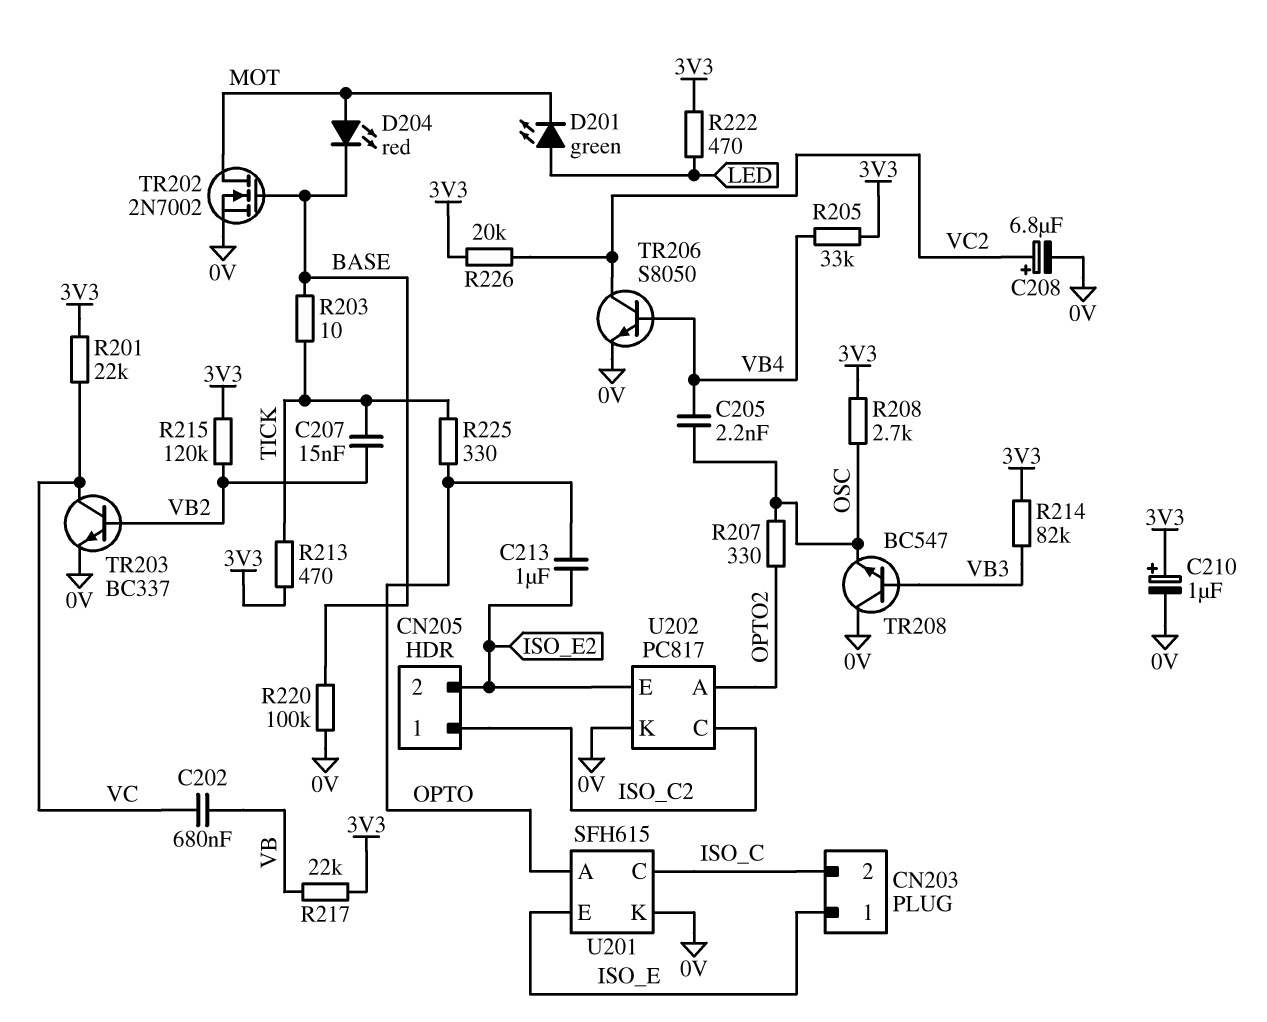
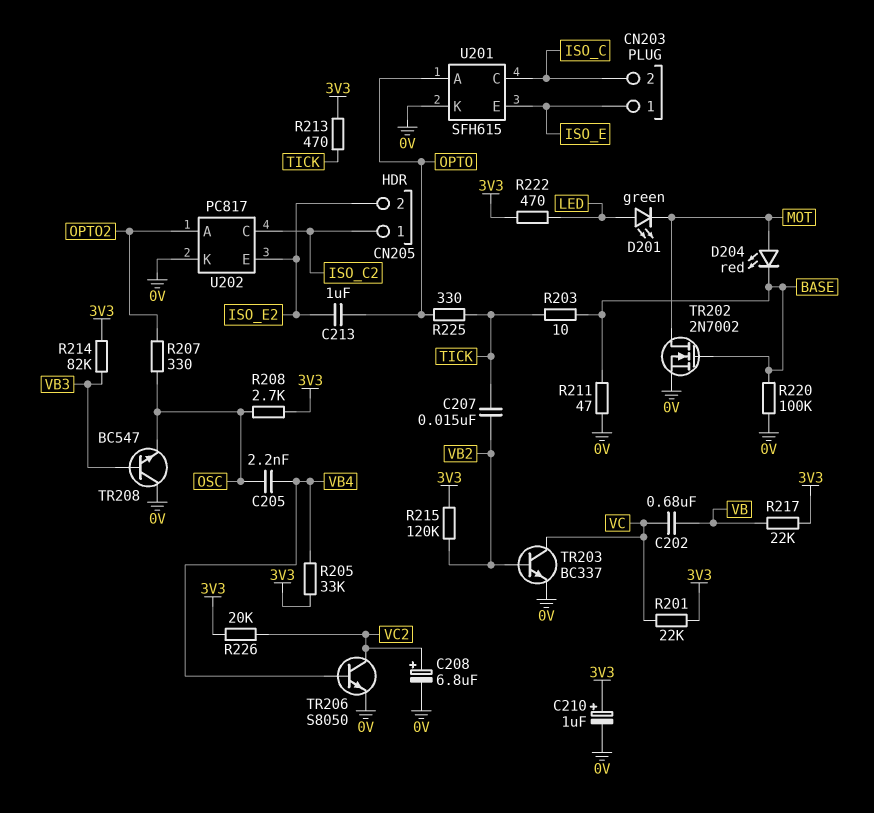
R211: none -> 47 (0V, BASE)

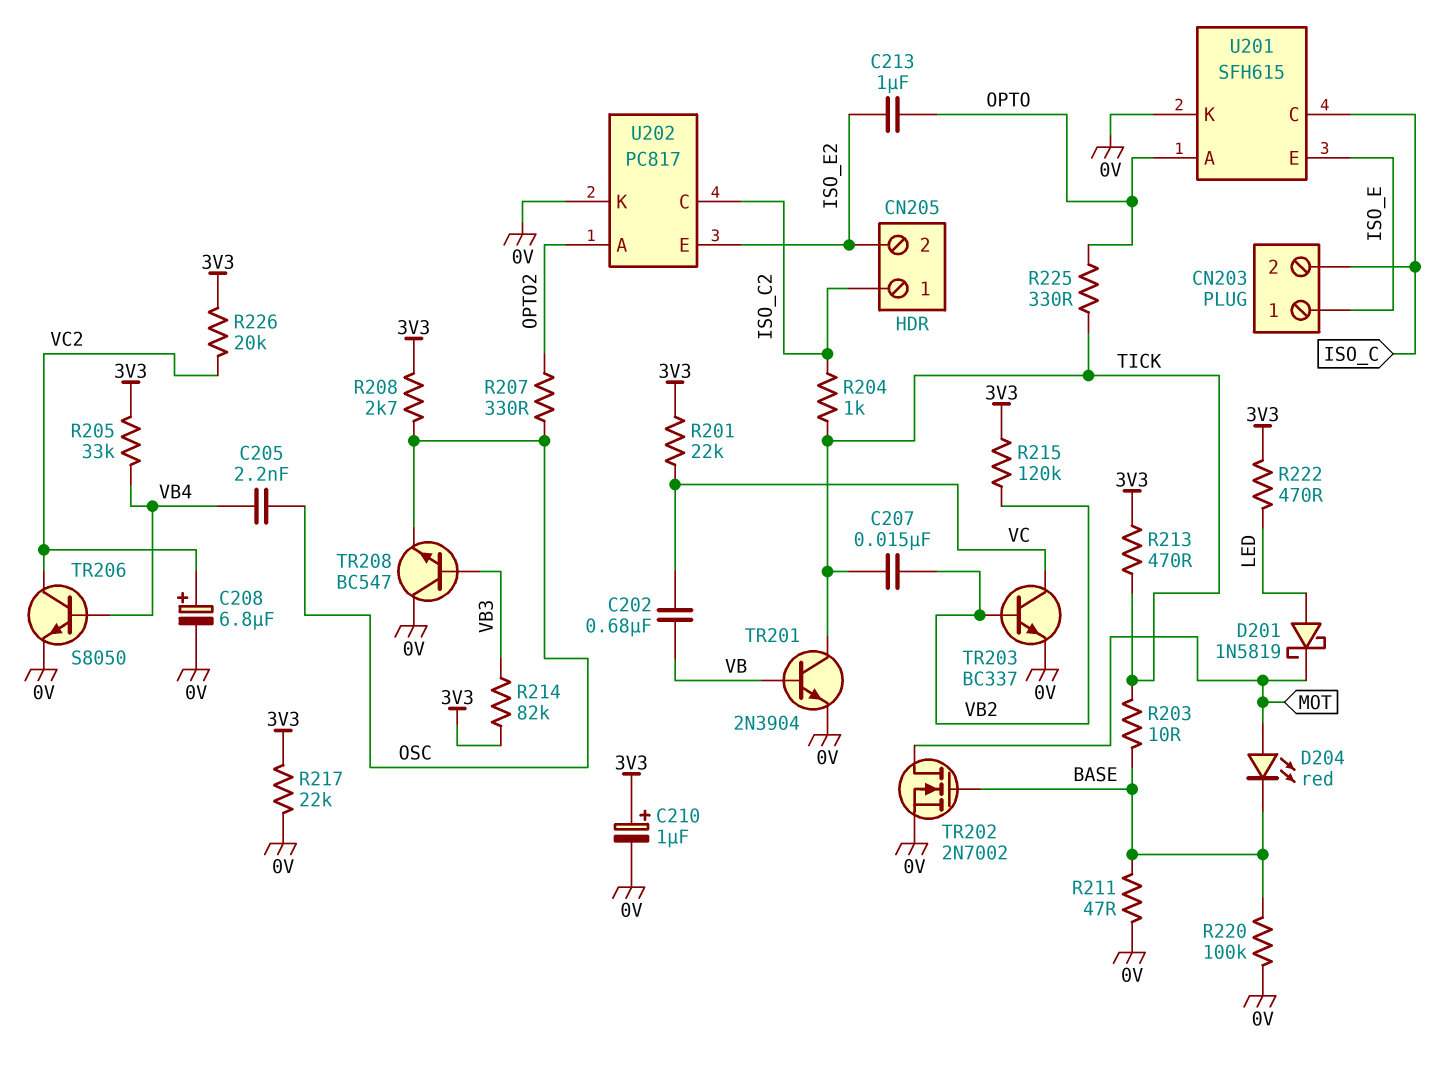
D201: LED green (A LED, K MOT) -> schottky 1N5819 (A LED, K MOT)
R204: none -> 1k (ISO_C2, TICK)
R217: 22k (3V3, VB) -> 22k (0V, 3V3)
TR201: none -> NPN 2N3904 (B VB, C TICK, E 0V)

